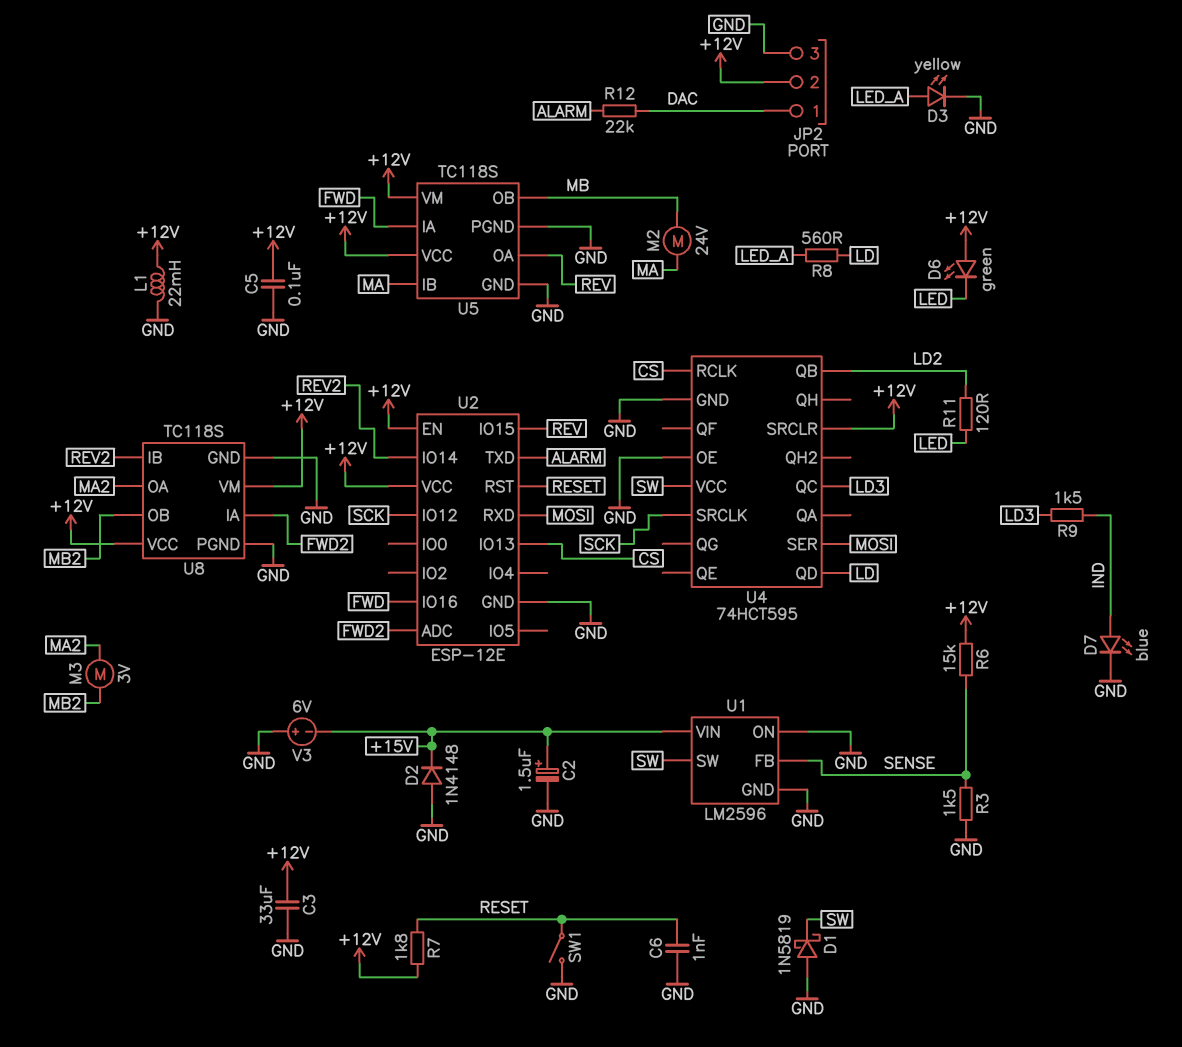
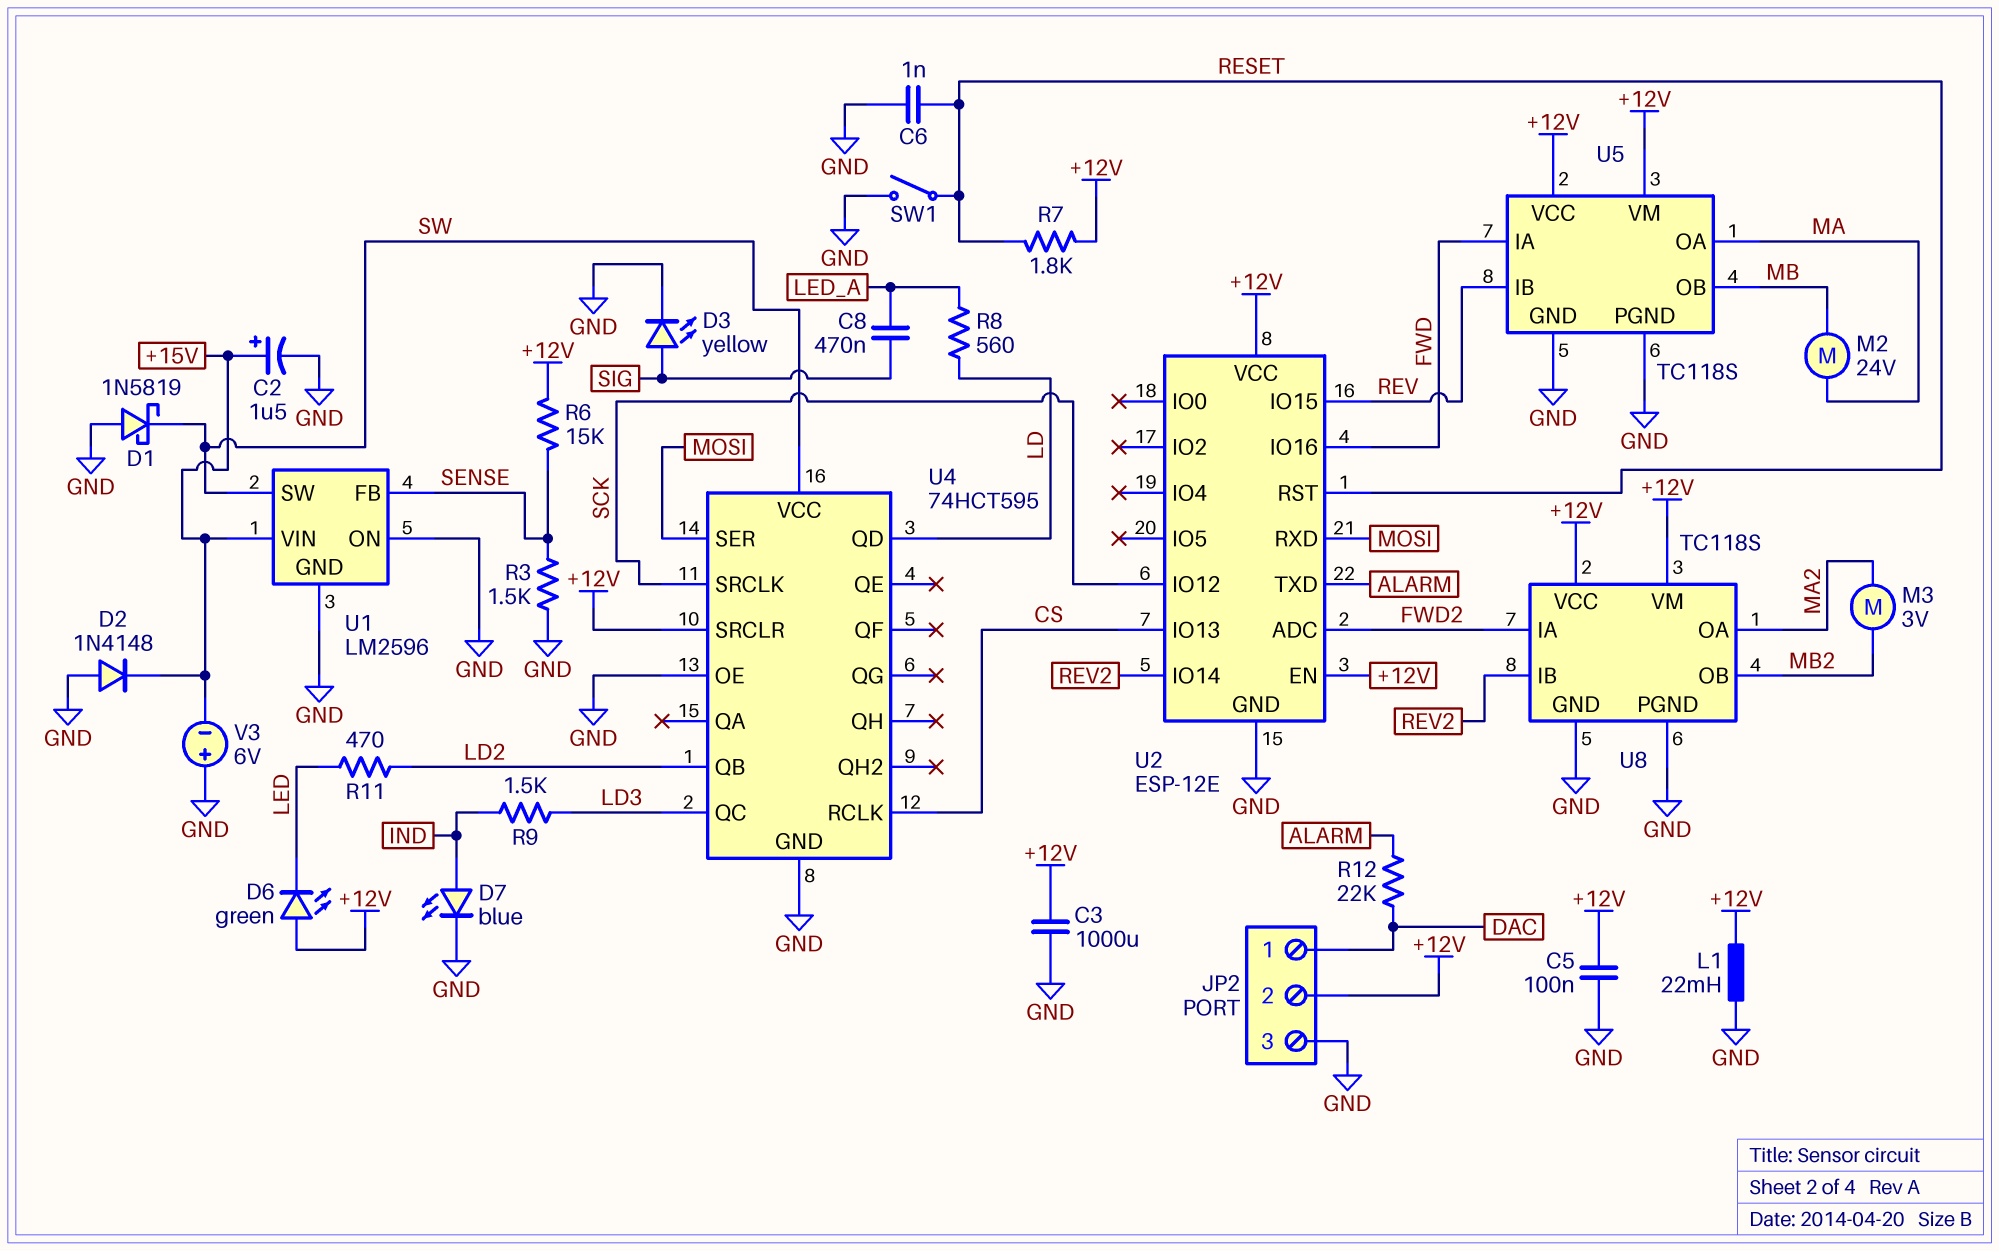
C3: 33uF (+12V, GND) -> 1000uF (+12V, GND)
C8: none -> 470nF (LED_A, SIG)
D3: LED yellow (A LED_A, K GND) -> LED yellow (A SIG, K GND)
R11: 120 (LD2, LED) -> 470 (LD2, LED)
U5 pin IB: MA -> REV
U5 pin OA: REV -> MA

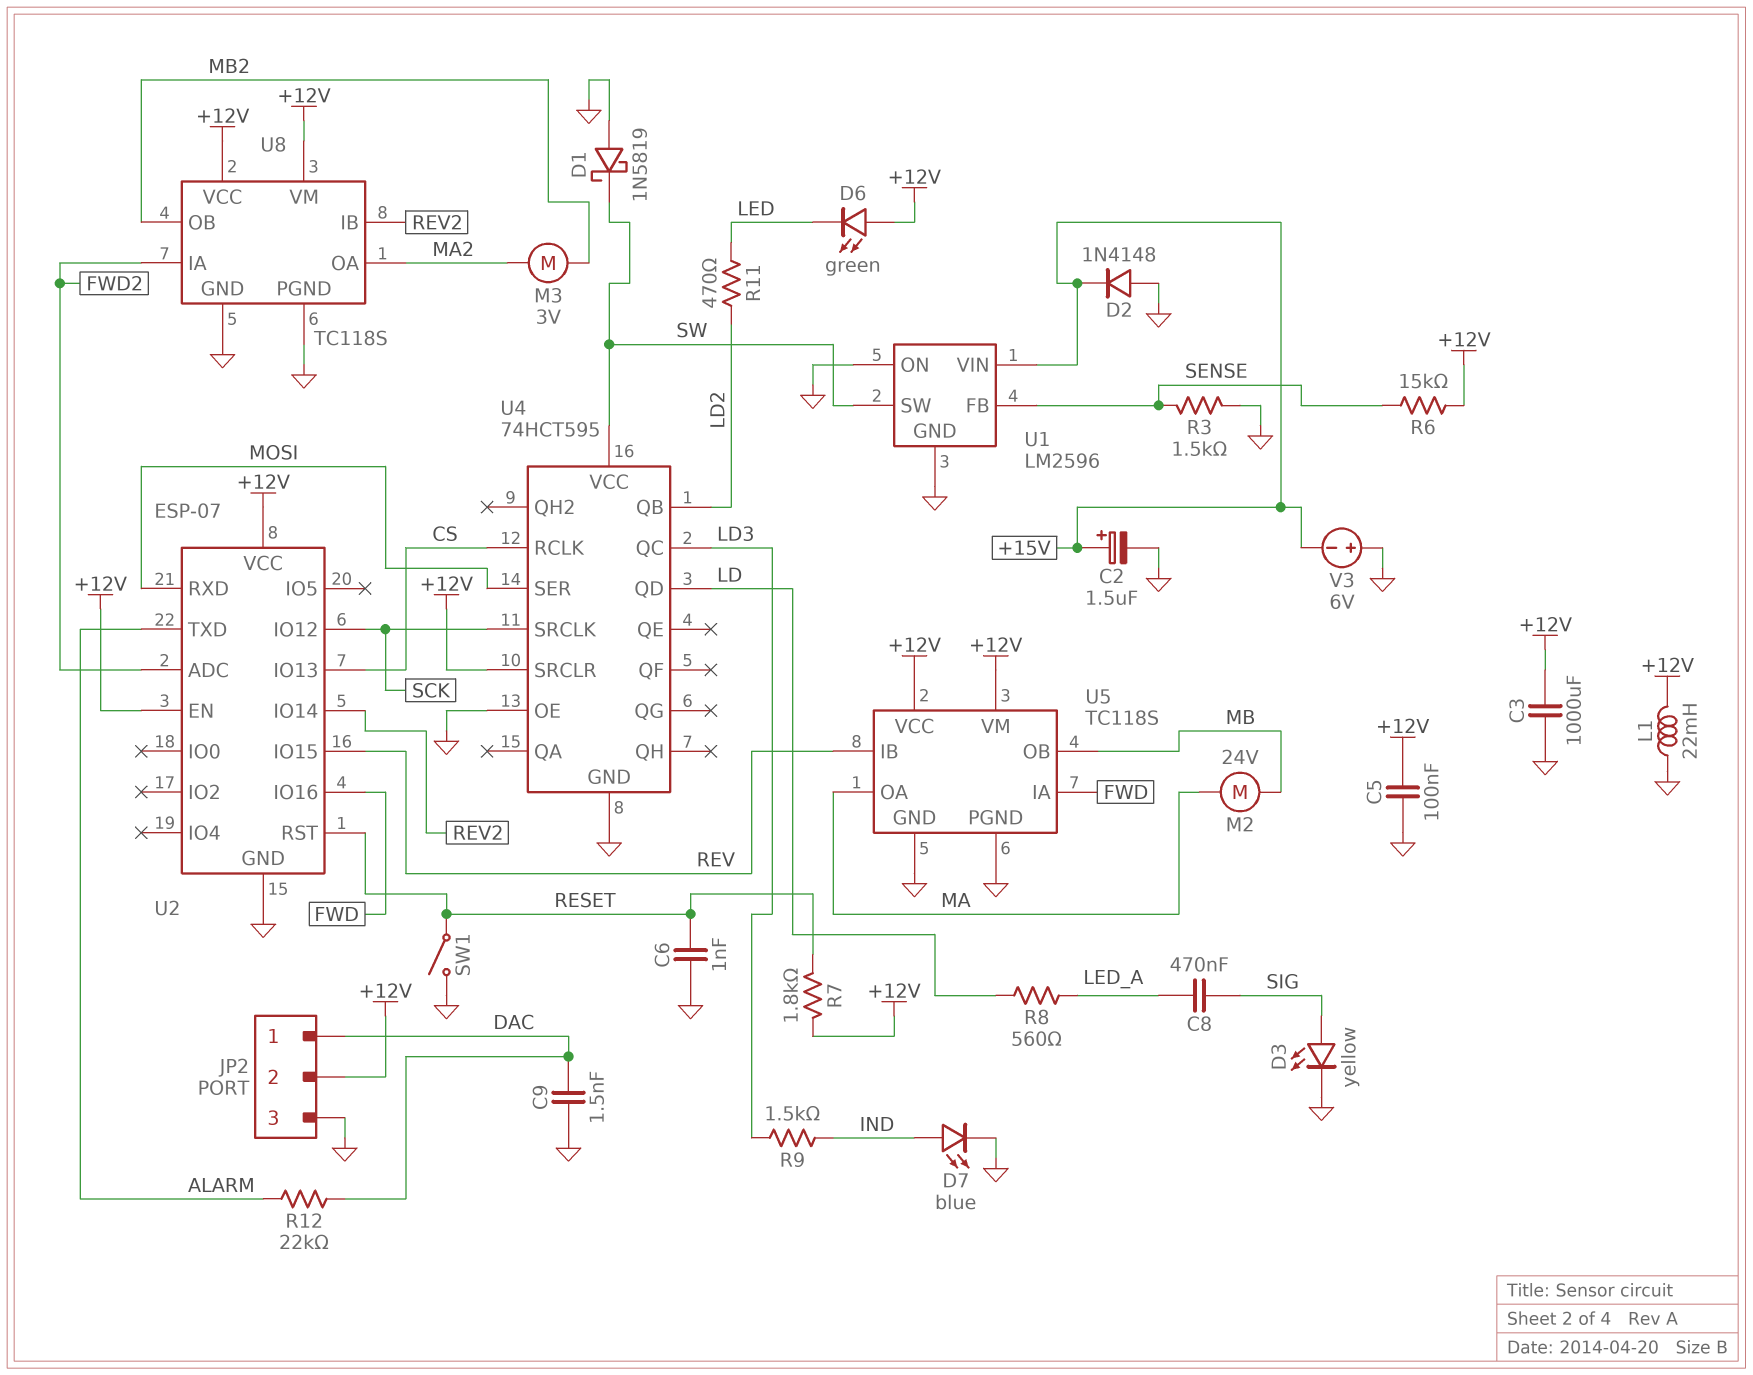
C9: none -> 1.5nF (DAC, GND)
U2: ESP-12E -> ESP-07

